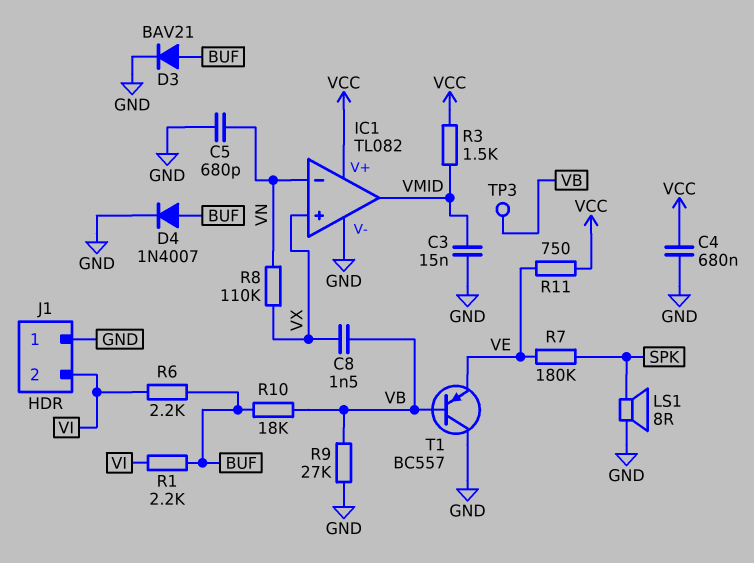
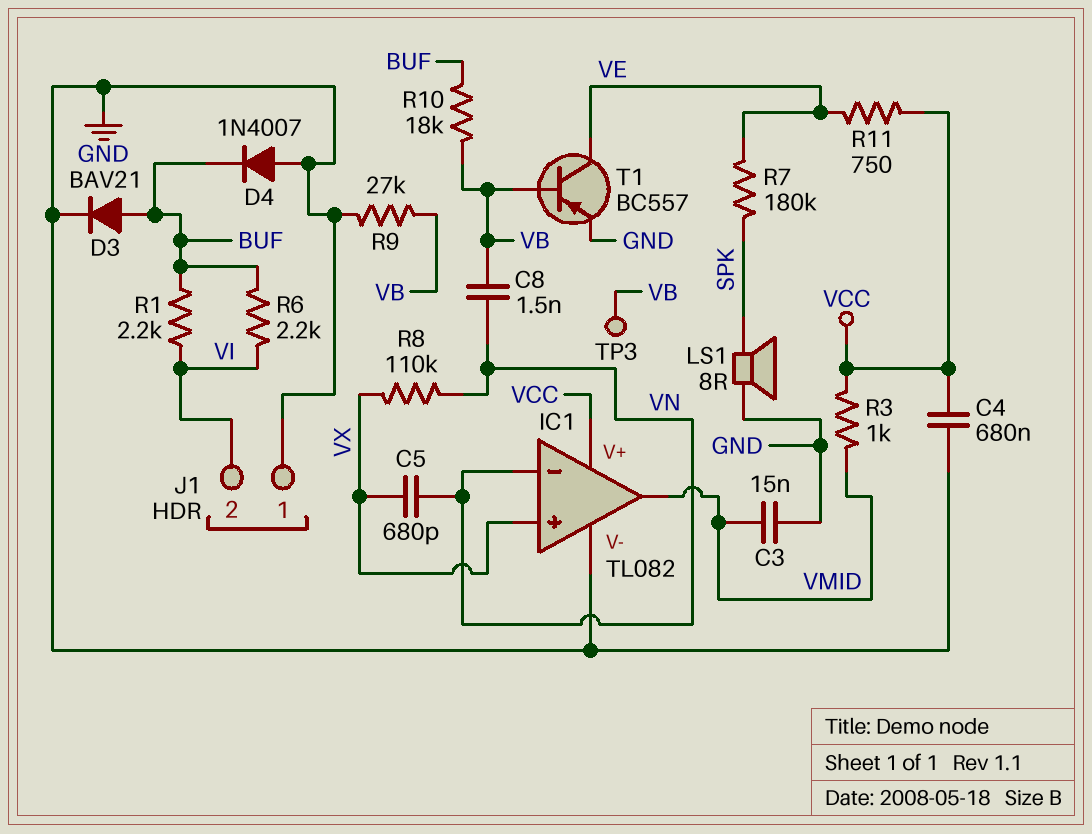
C5: 680pF (GND, VN) -> 680pF (VN, VX)
C8: 1.5nF (VB, VX) -> 1.5nF (VB, VN)
D4: diode 1N4007 (A BUF, K GND) -> diode 1N4007 (A GND, K BUF)
R3: 1.5k (VCC, VMID) -> 1k (VCC, VMID)
T1: PNP BC557 (B VB, C GND, E VE) -> PNP BC557 (B VB, C VE, E GND)

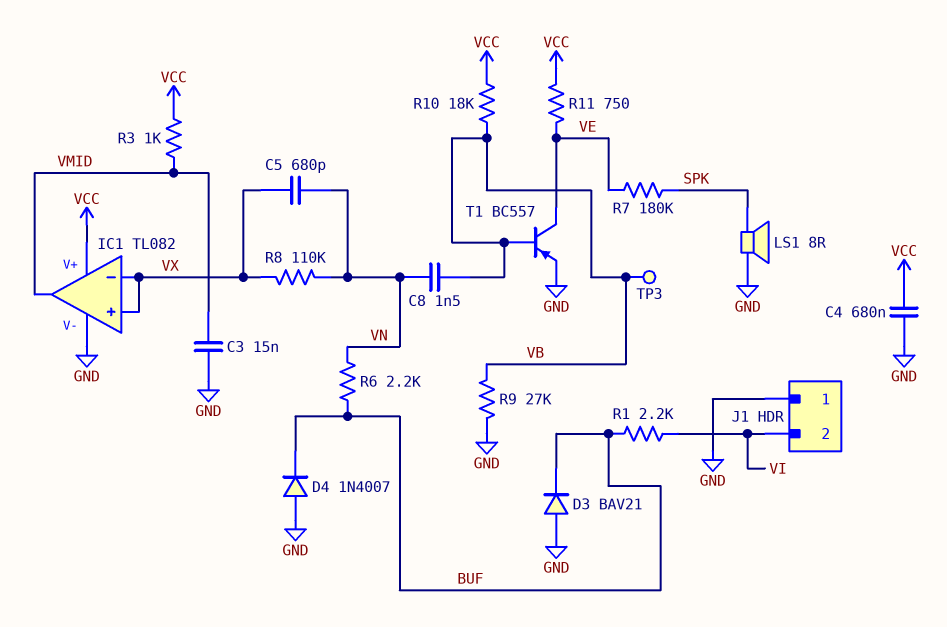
D3: diode BAV21 (A BUF, K GND) -> diode BAV21 (A GND, K BUF)
IC1 pin in-: VN -> VX
R6: 2.2k (BUF, VI) -> 2.2k (BUF, VN)
R10: 18k (BUF, VB) -> 18k (VB, VCC)

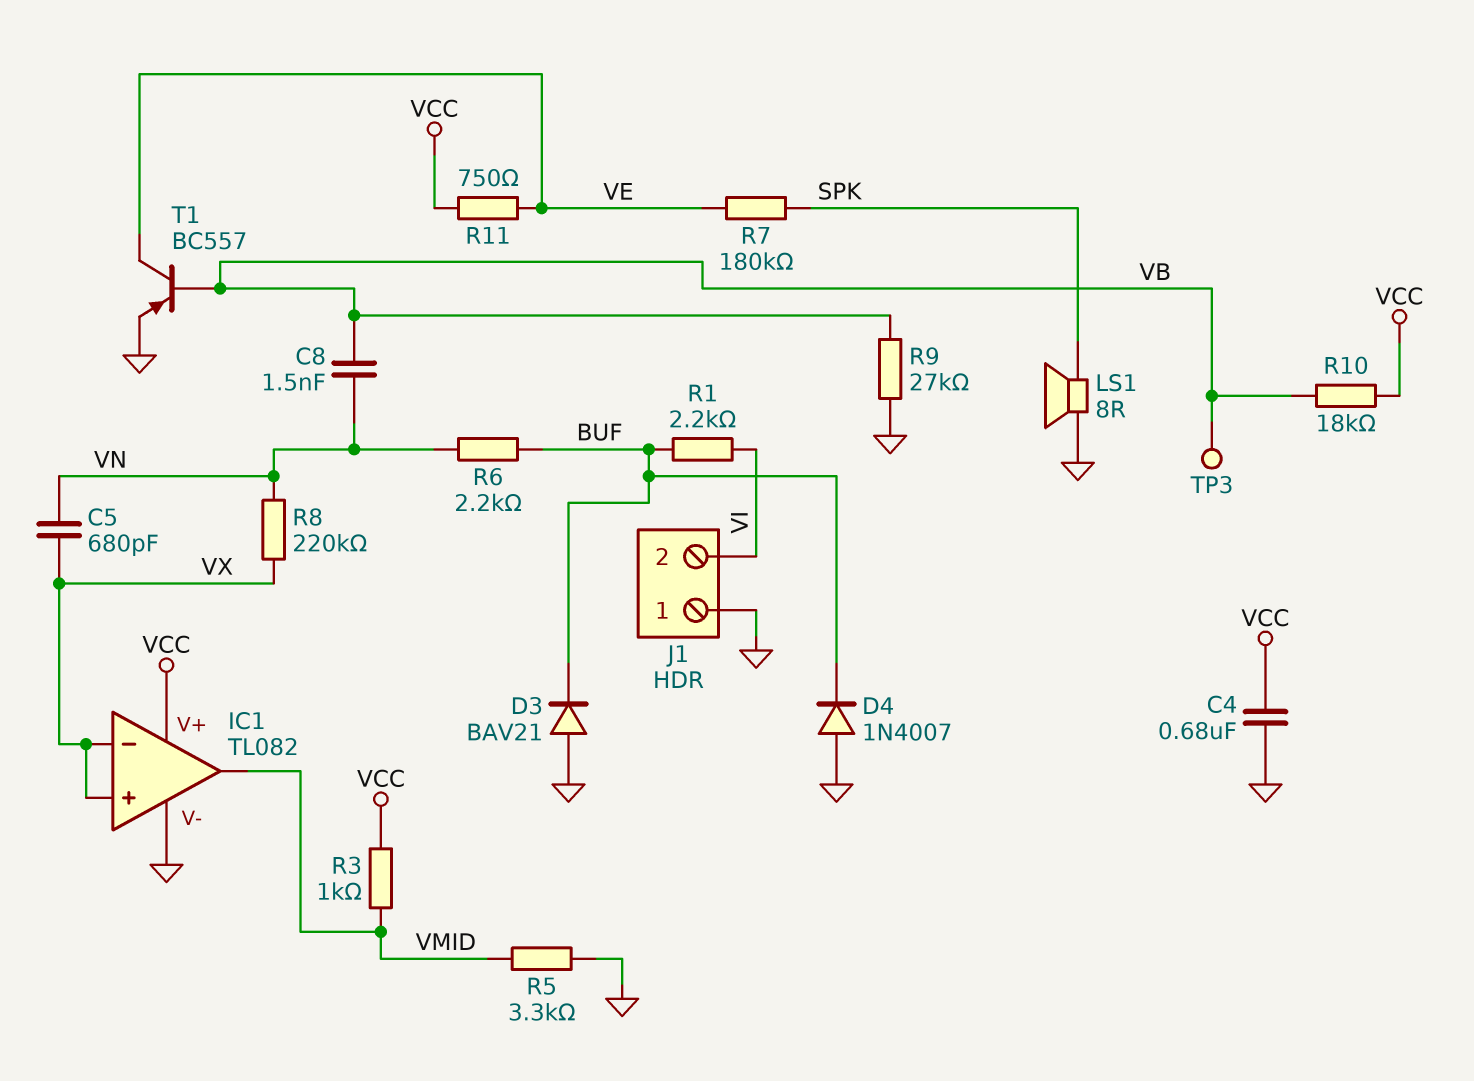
C3: 15nF (GND, VMID) -> none
R5: none -> 3.3k (GND, VMID)
R8: 110k (VN, VX) -> 220k (VN, VX)

